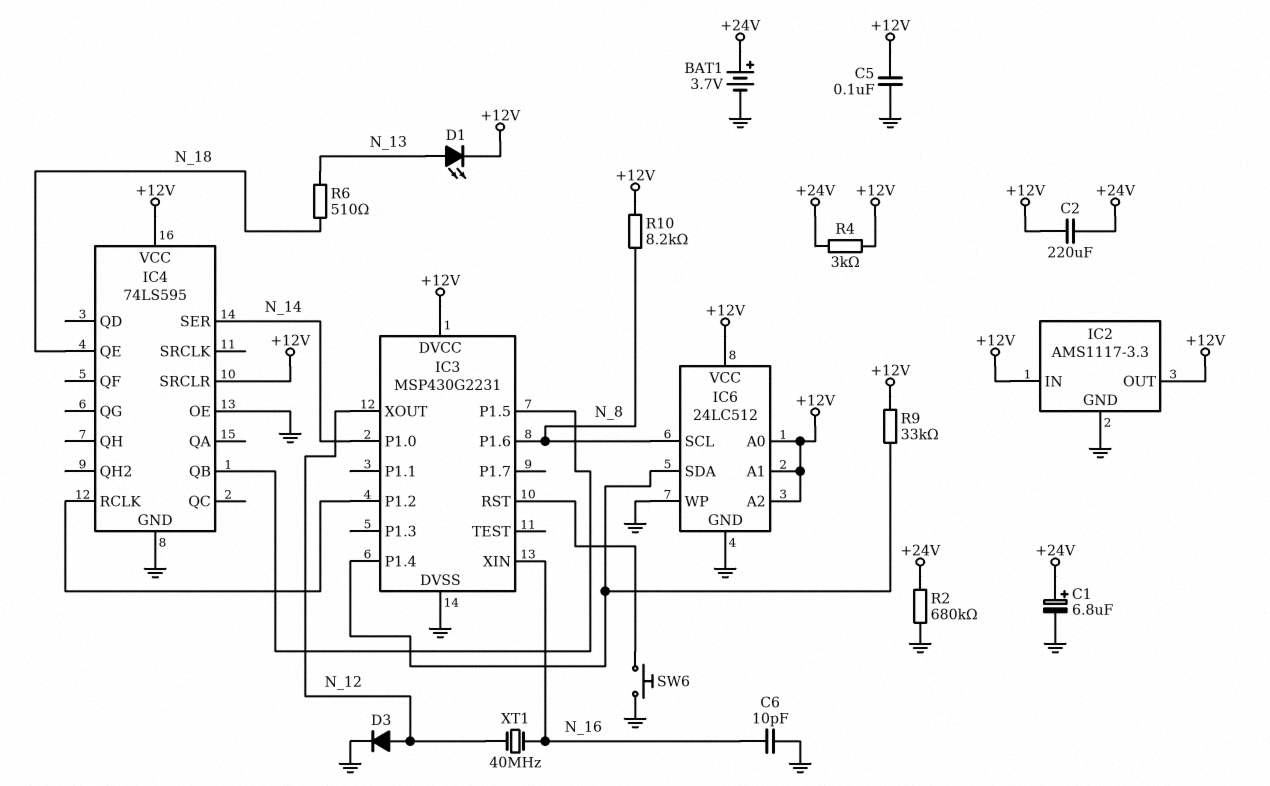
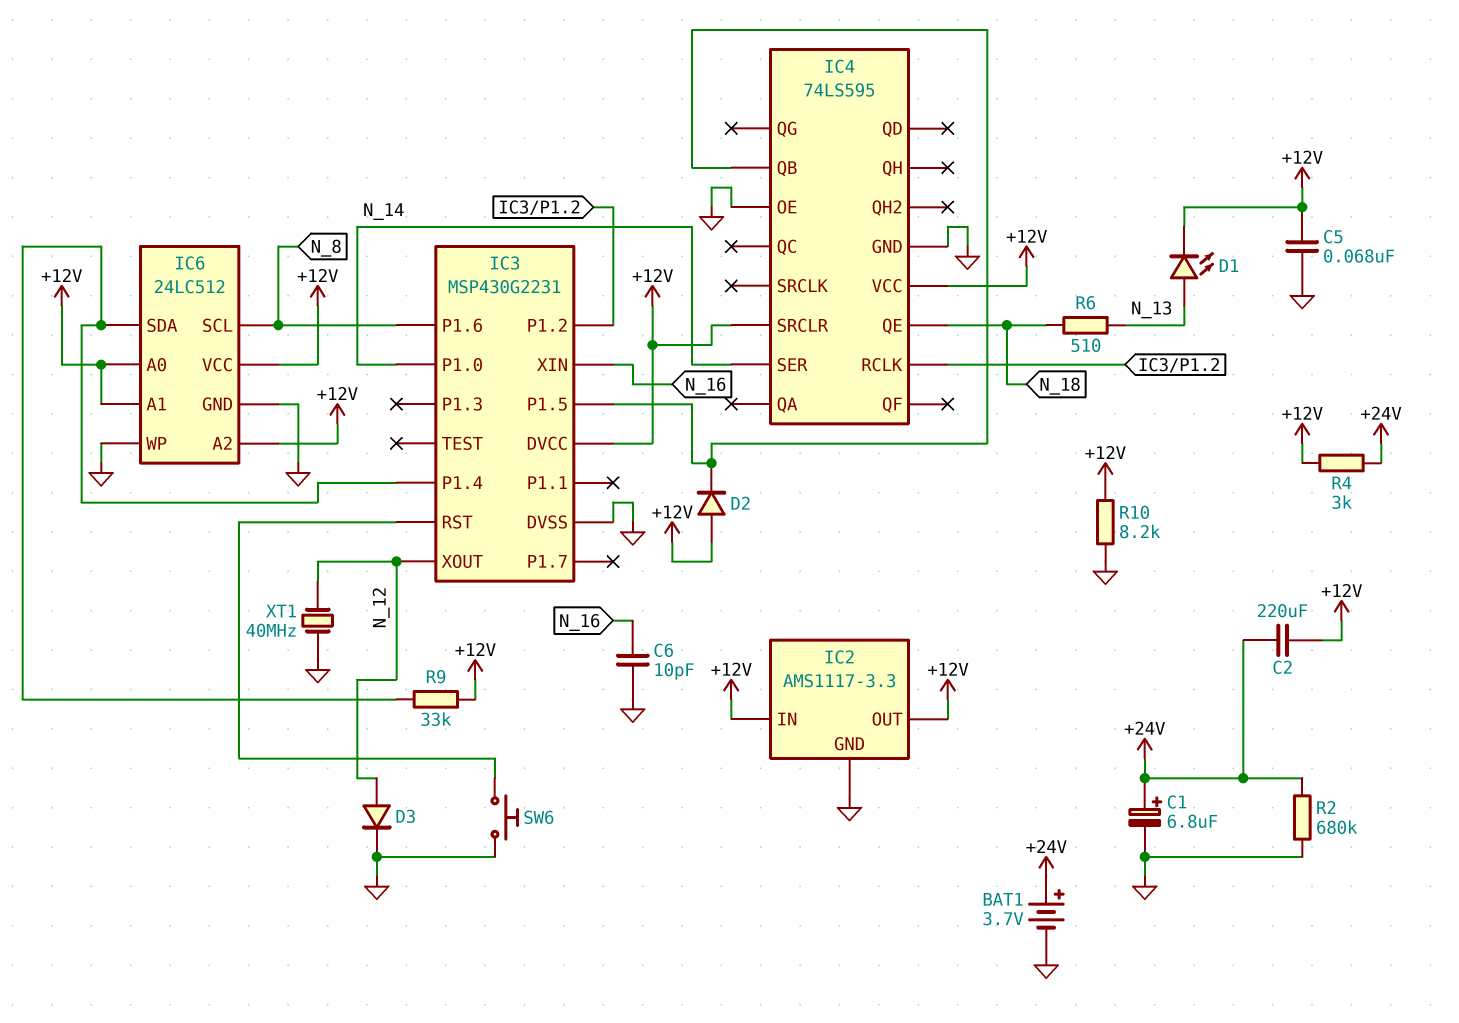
C5: 100nF (+12V, GND) -> 68nF (+12V, GND)
D2: none -> diode (A +12V, K IC3/P1.5)
R10: 8.2k (+12V, N_8) -> 8.2k (+12V, GND)
XT1: 40MHz (N_12, N_16) -> 40MHz (GND, N_12)

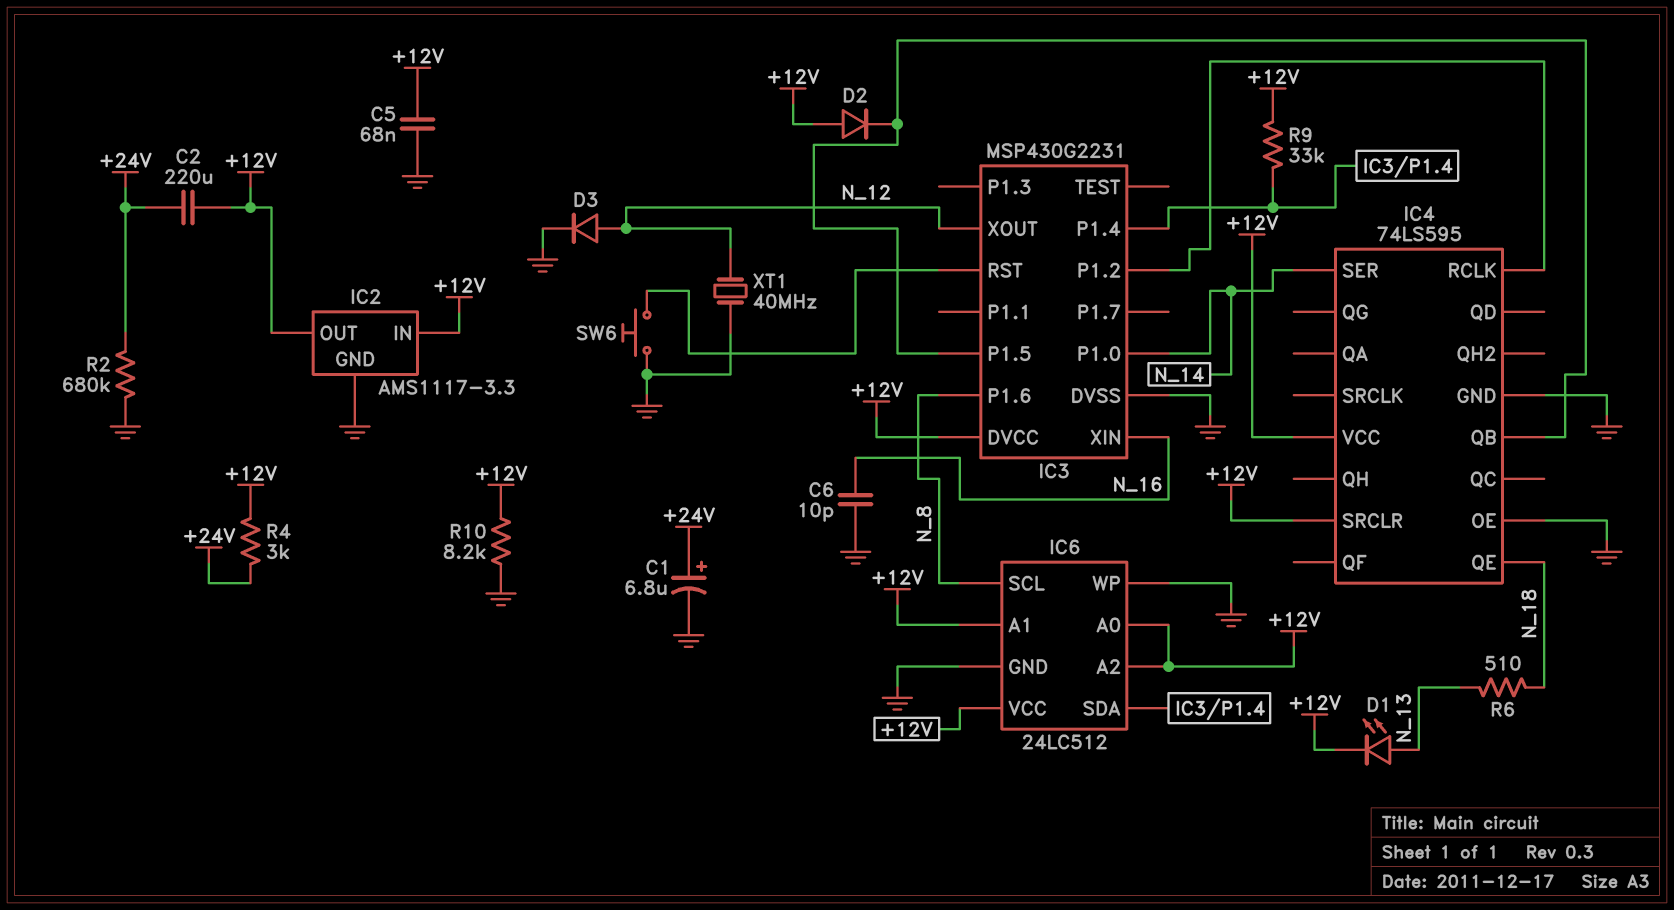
BAT1: 3.7V (plus +24V, minus GND) -> none

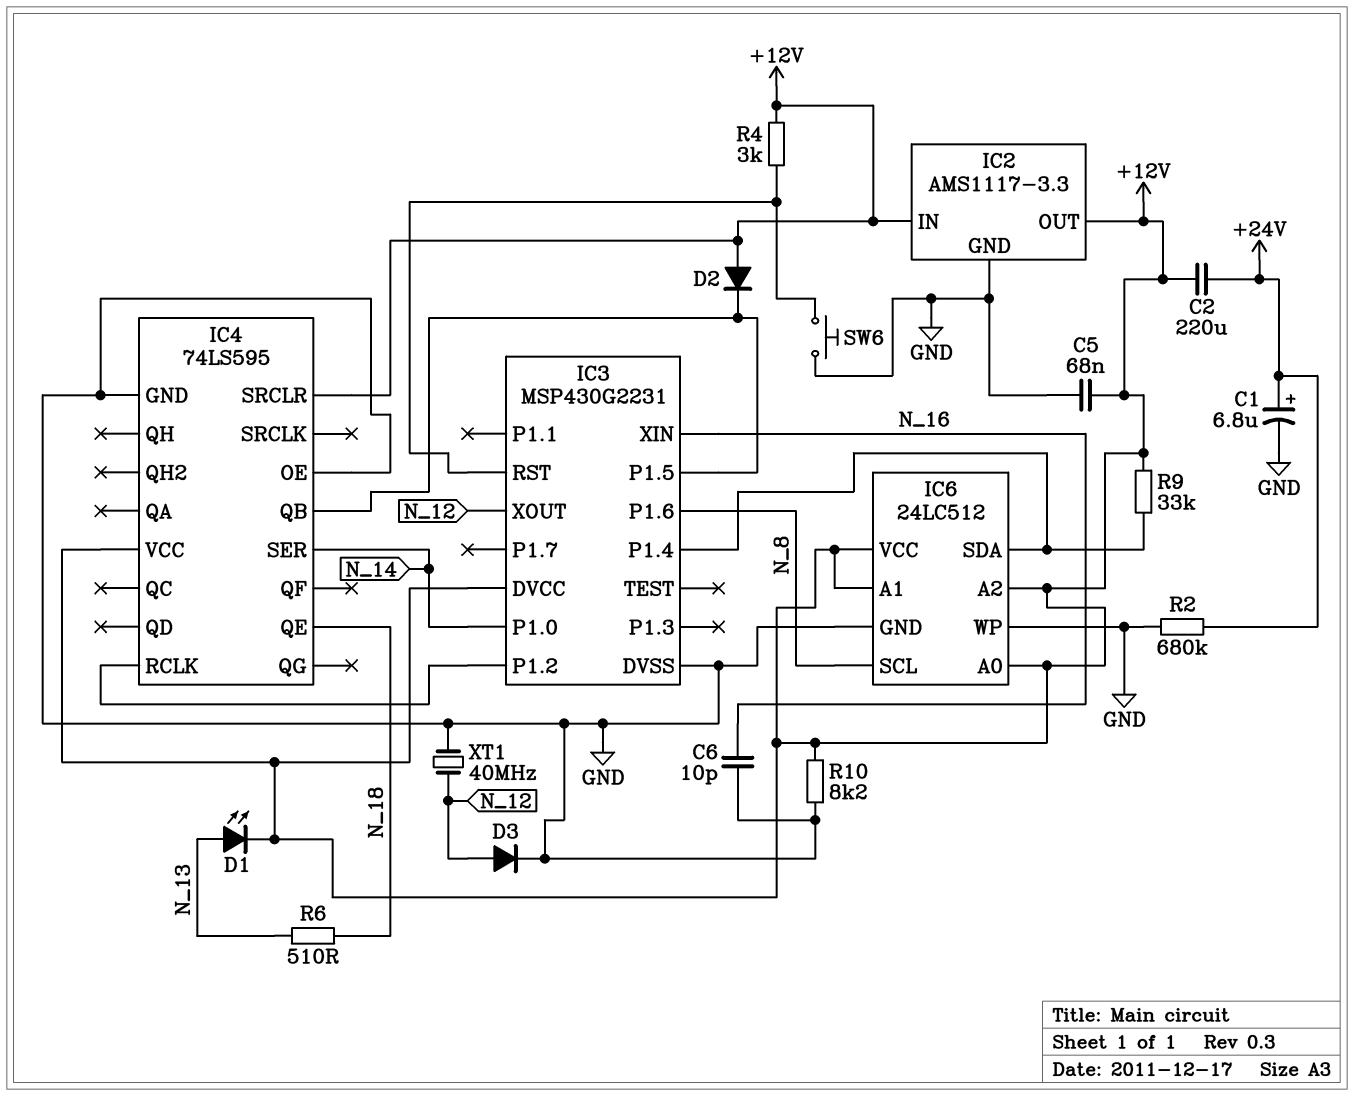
R4: 3k (+12V, +24V) -> 3k (+12V, IC3/RST)

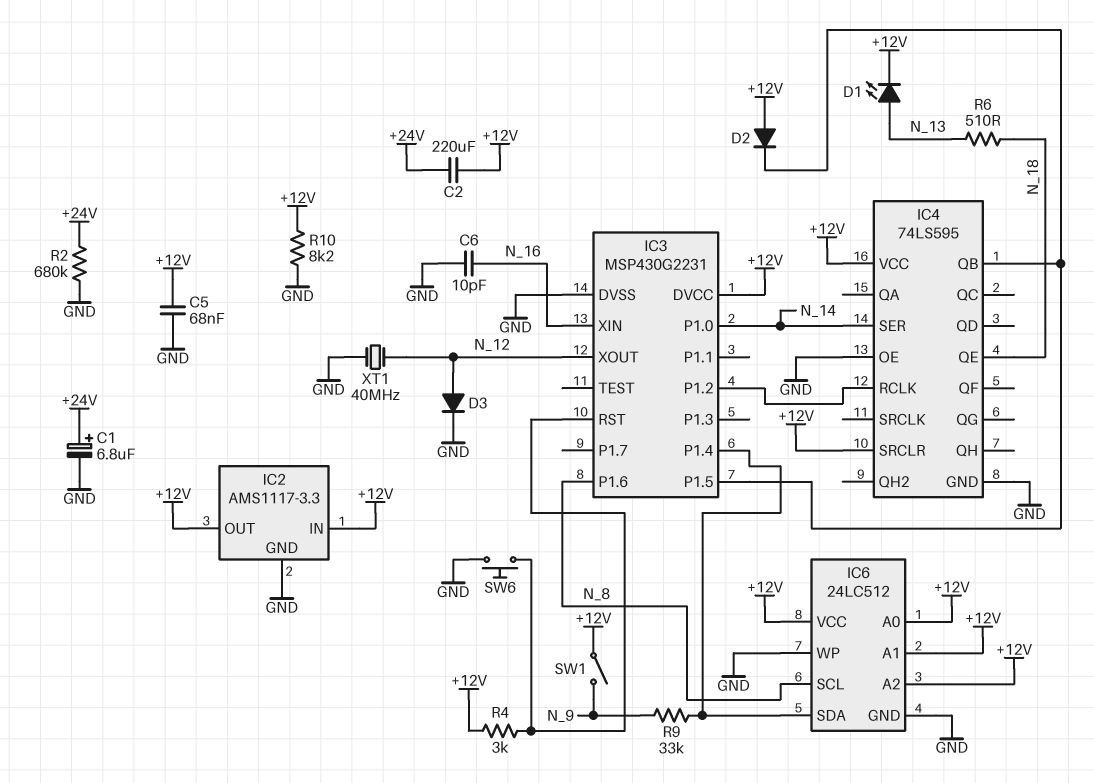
R9: 33k (+12V, IC3/P1.4) -> 33k (IC3/P1.4, N_9)
SW1: none -> switch (+12V, N_9)

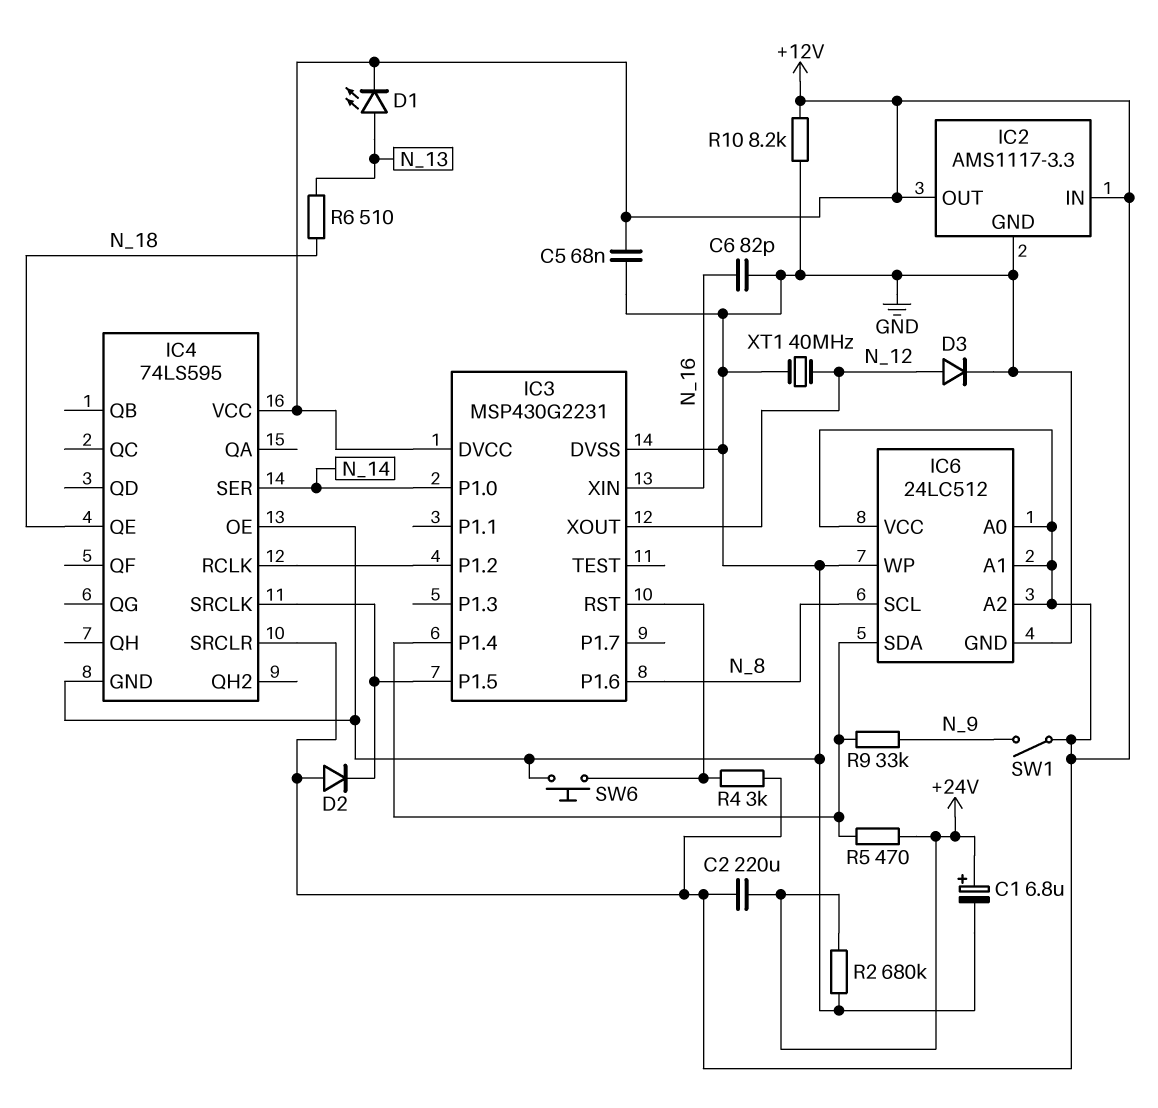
C6: 10pF (GND, N_16) -> 82pF (GND, N_16)
IC4 pin QB: IC3/P1.5 -> none
IC4 pin SRCLK: none -> IC3/P1.5
R5: none -> 470 (+24V, IC3/P1.4)

